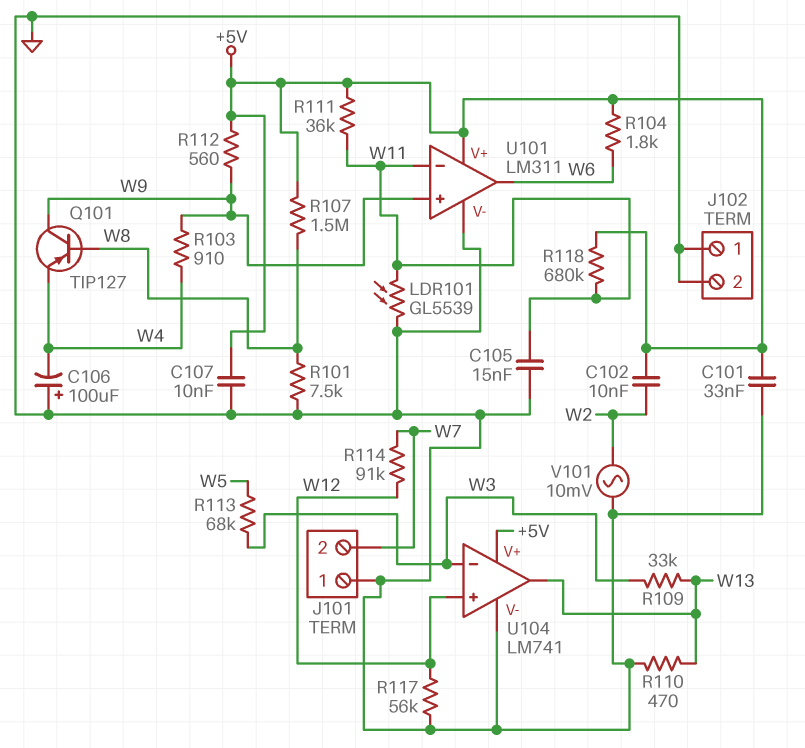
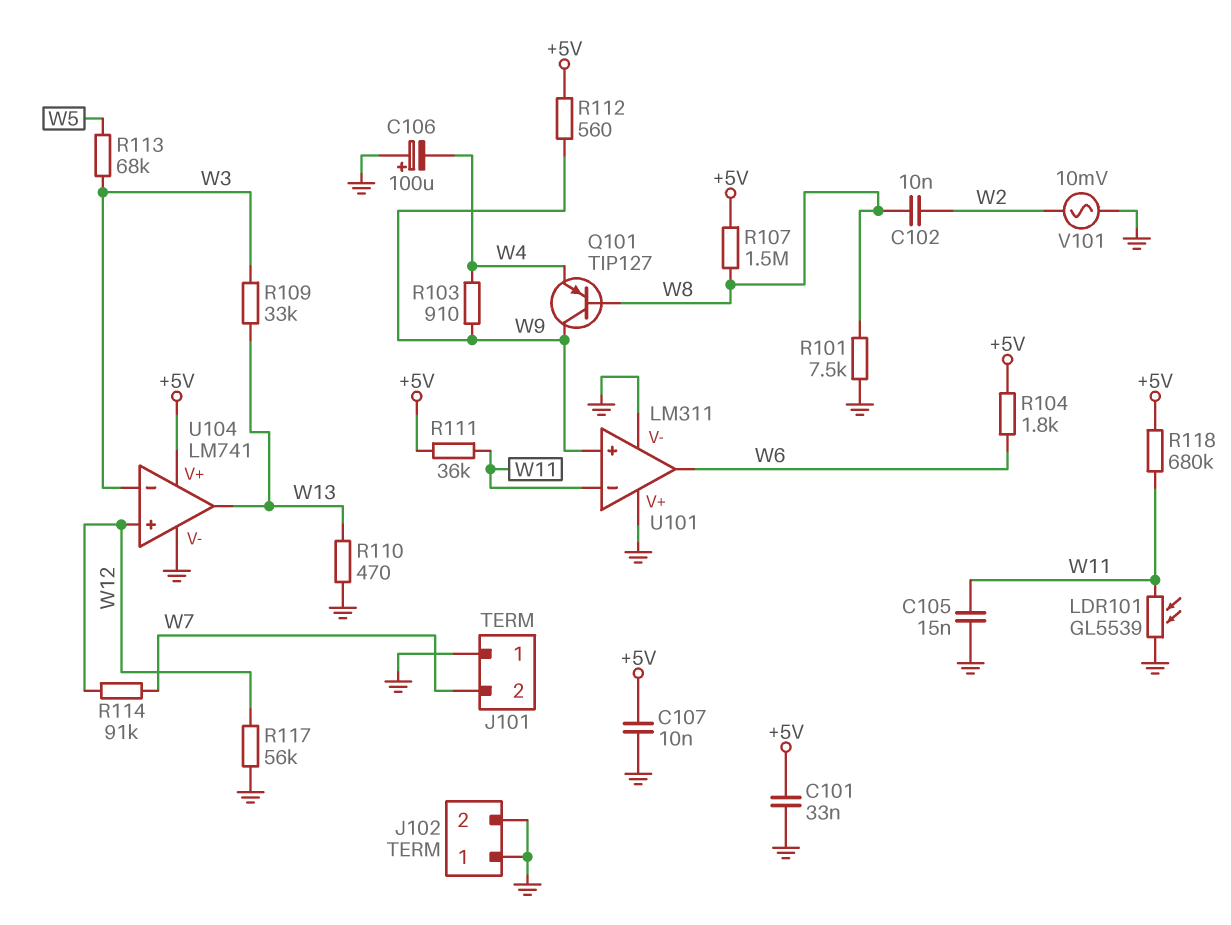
C102: 10nF (+5V, W2) -> 10nF (W2, W8)
U101 pin V+: +5V -> GND

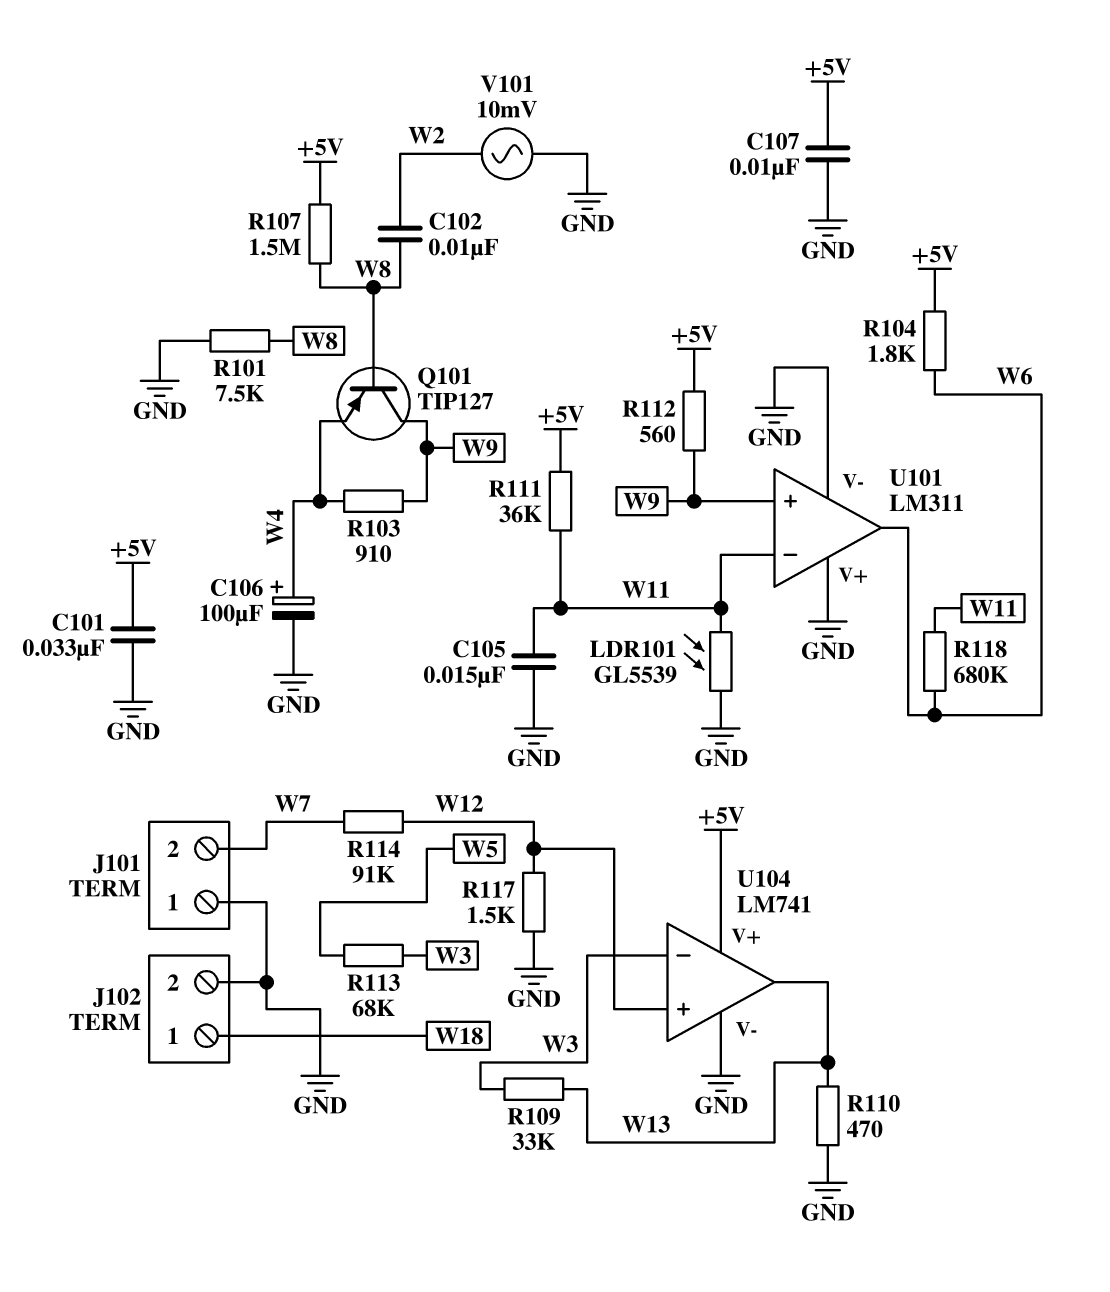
C106: 100uF (plus GND, minus W4) -> 100uF (plus W4, minus GND)
J102 pin 1: GND -> W18
R117: 56k (GND, W12) -> 1.5k (GND, W12)
R118: 680k (+5V, W11) -> 680k (W6, W11)

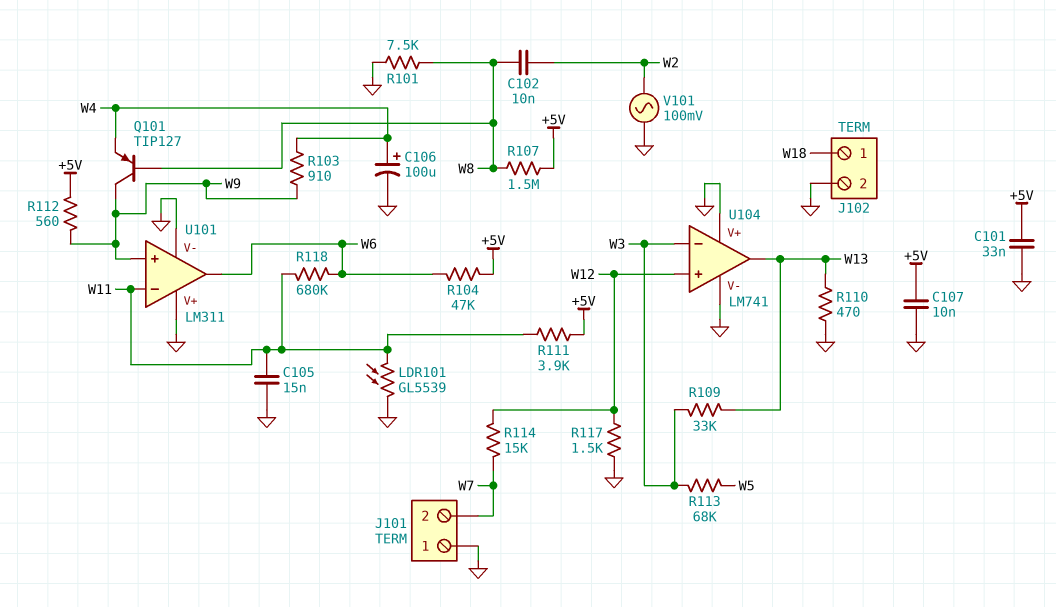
R104: 1.8k (+5V, W6) -> 47k (+5V, W6)
R111: 36k (+5V, W11) -> 3.9k (+5V, W11)
R114: 91k (W7, W12) -> 15k (W7, W12)
U104 pin V+: +5V -> GND
V101: AC 10mV (GND, W2) -> AC 100mV (GND, W2)

